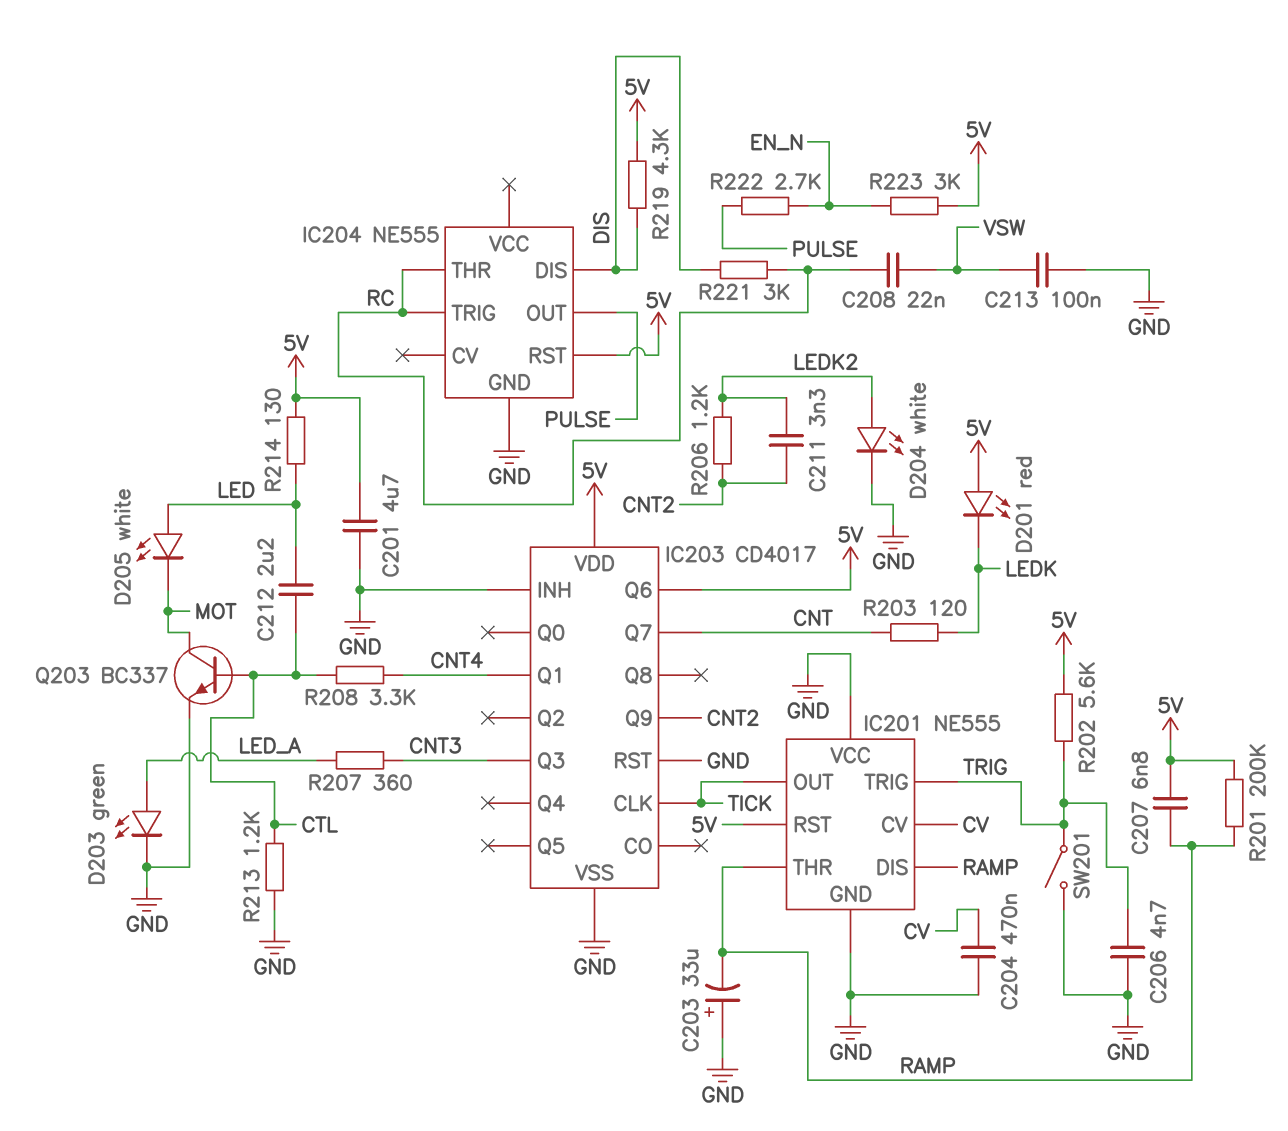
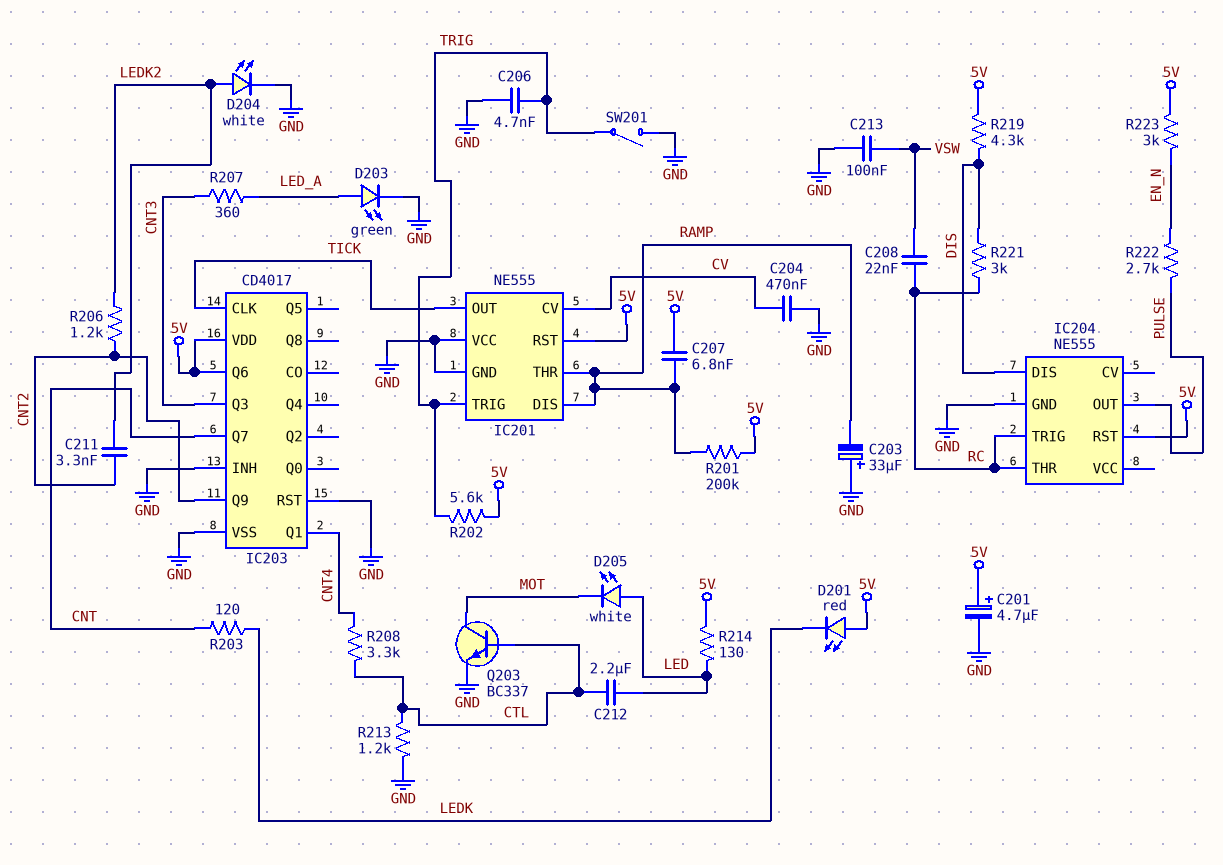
C201: 4.7uF (5V, GND) -> 4.7uF (plus 5V, minus GND)

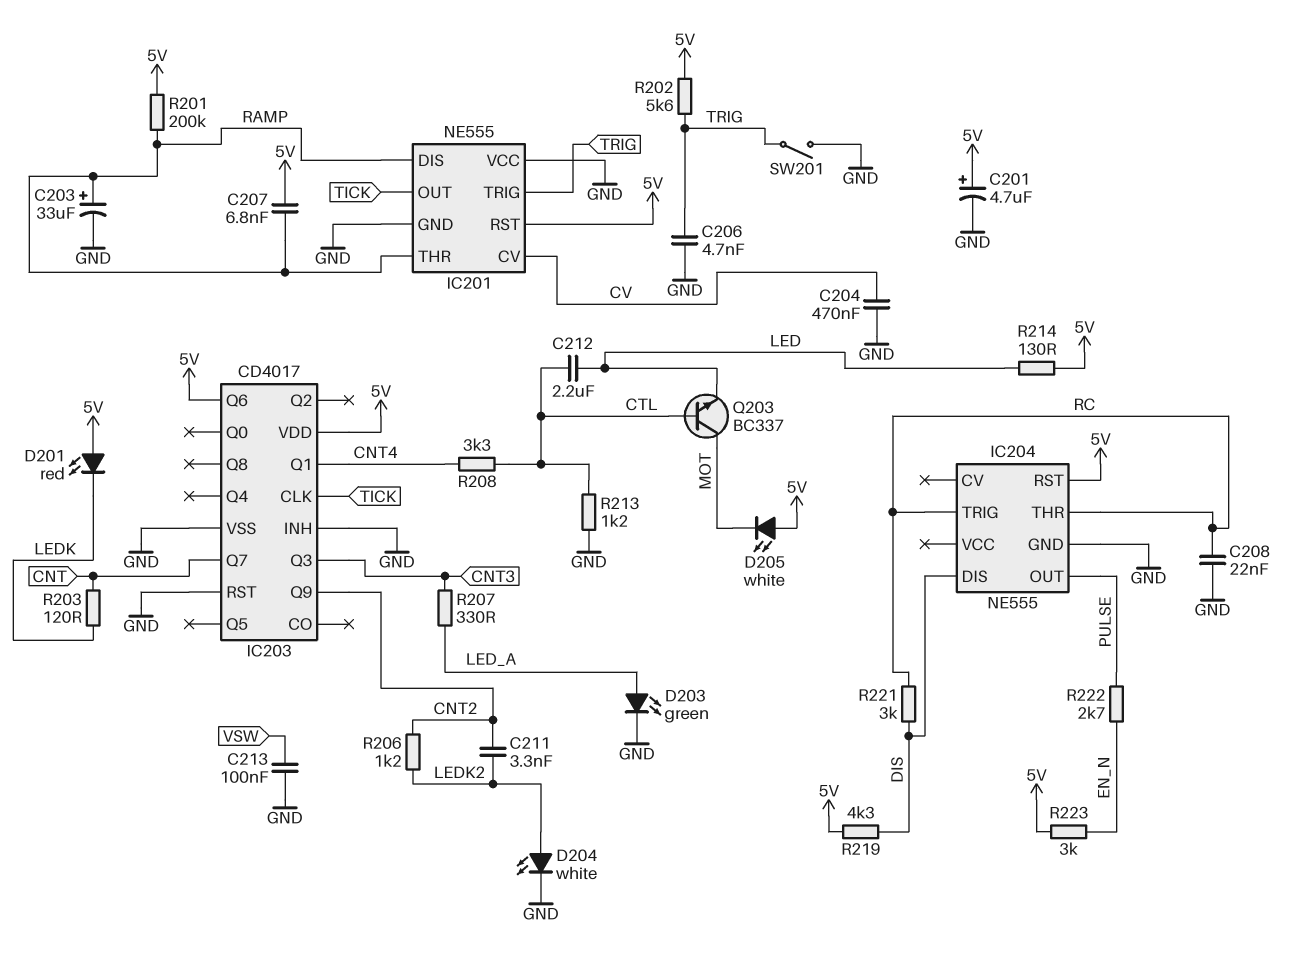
C203: 33uF (plus GND, minus RAMP) -> 33uF (plus RAMP, minus GND)
C208: 22nF (RC, VSW) -> 22nF (GND, RC)
D205: LED white (A LED, K MOT) -> LED white (A 5V, K MOT)
Q203: NPN BC337 (B CTL, C MOT, E GND) -> NPN BC337 (B CTL, C MOT, E LED)
R207: 360 (CNT3, LED_A) -> 330 (CNT3, LED_A)

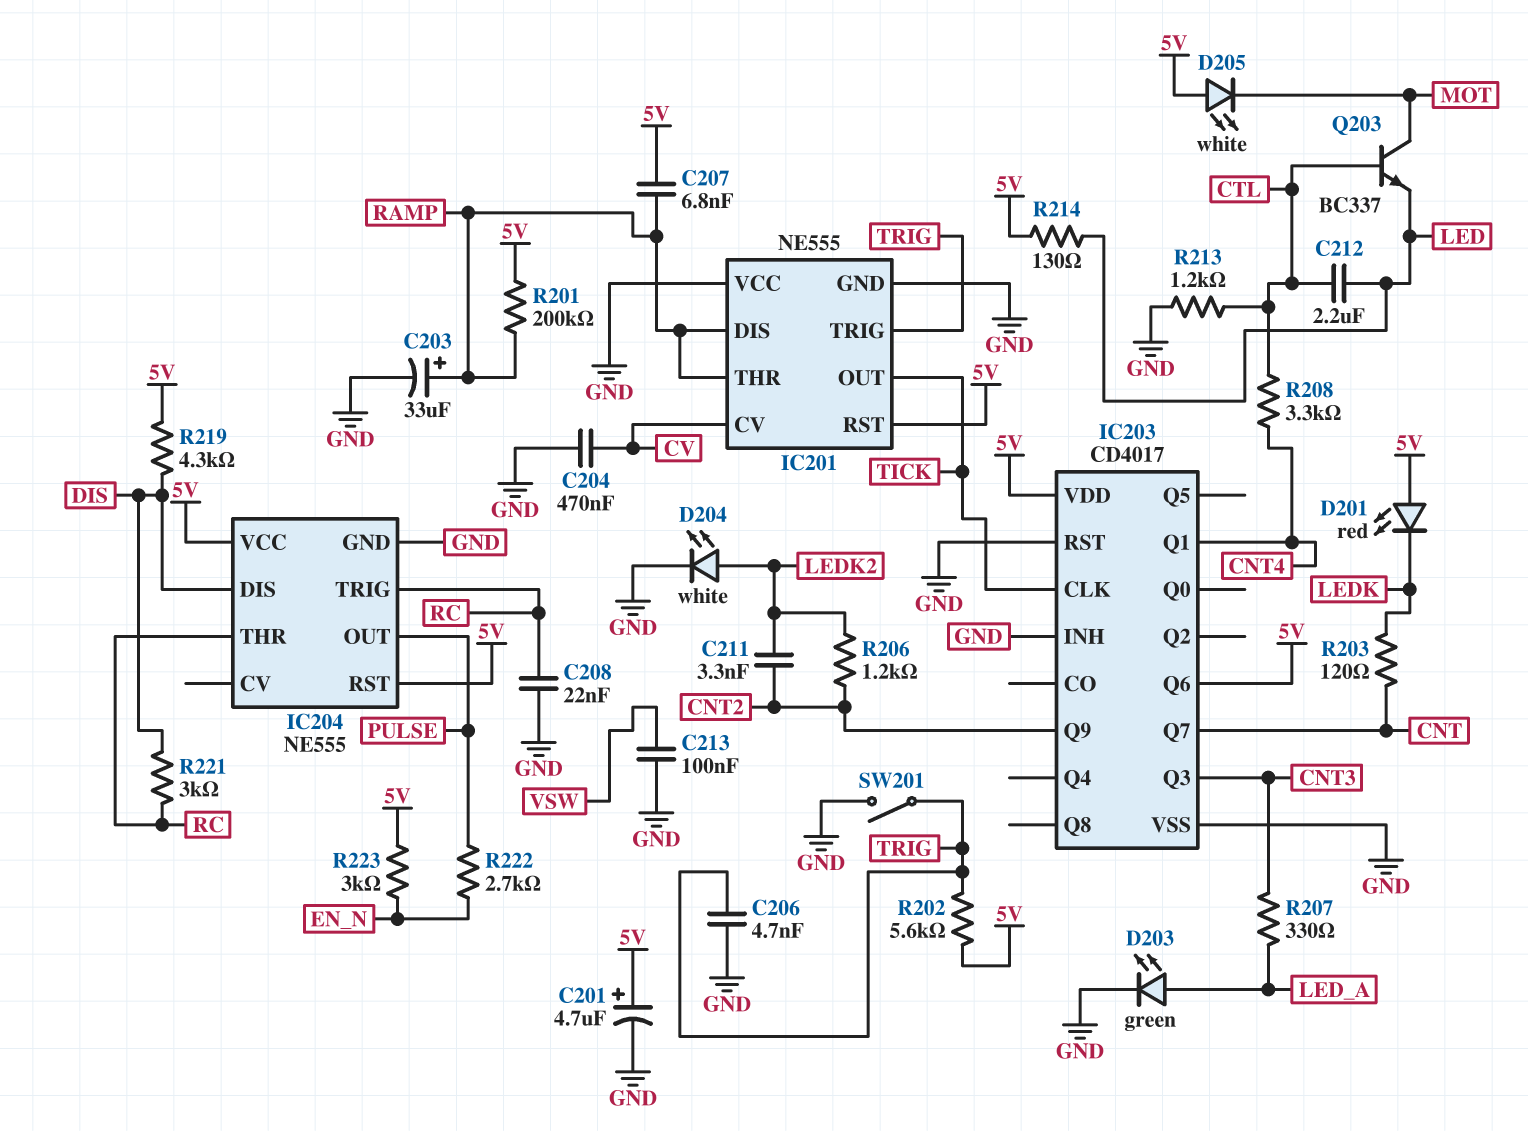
IC204 pin VCC: none -> 5V

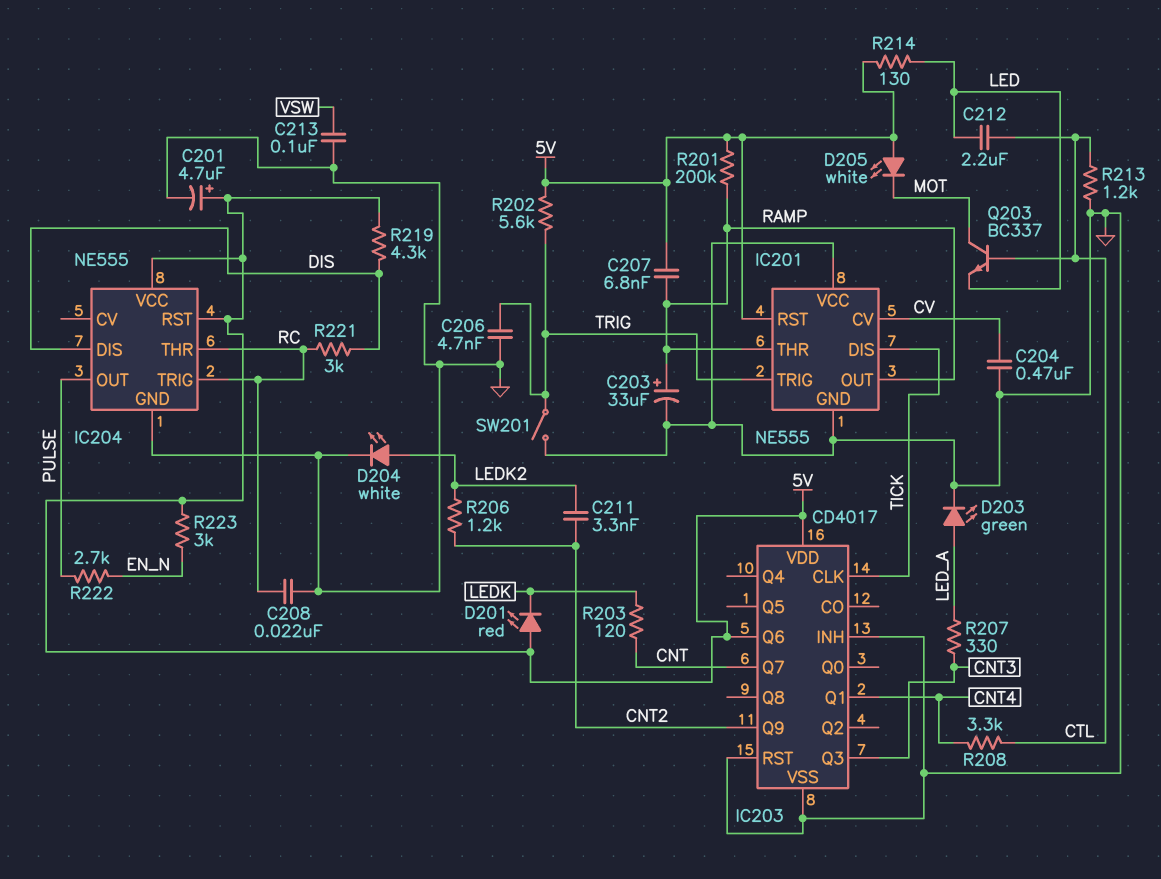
IC201 pin DIS: RAMP -> TICK
IC201 pin OUT: TICK -> RAMP

